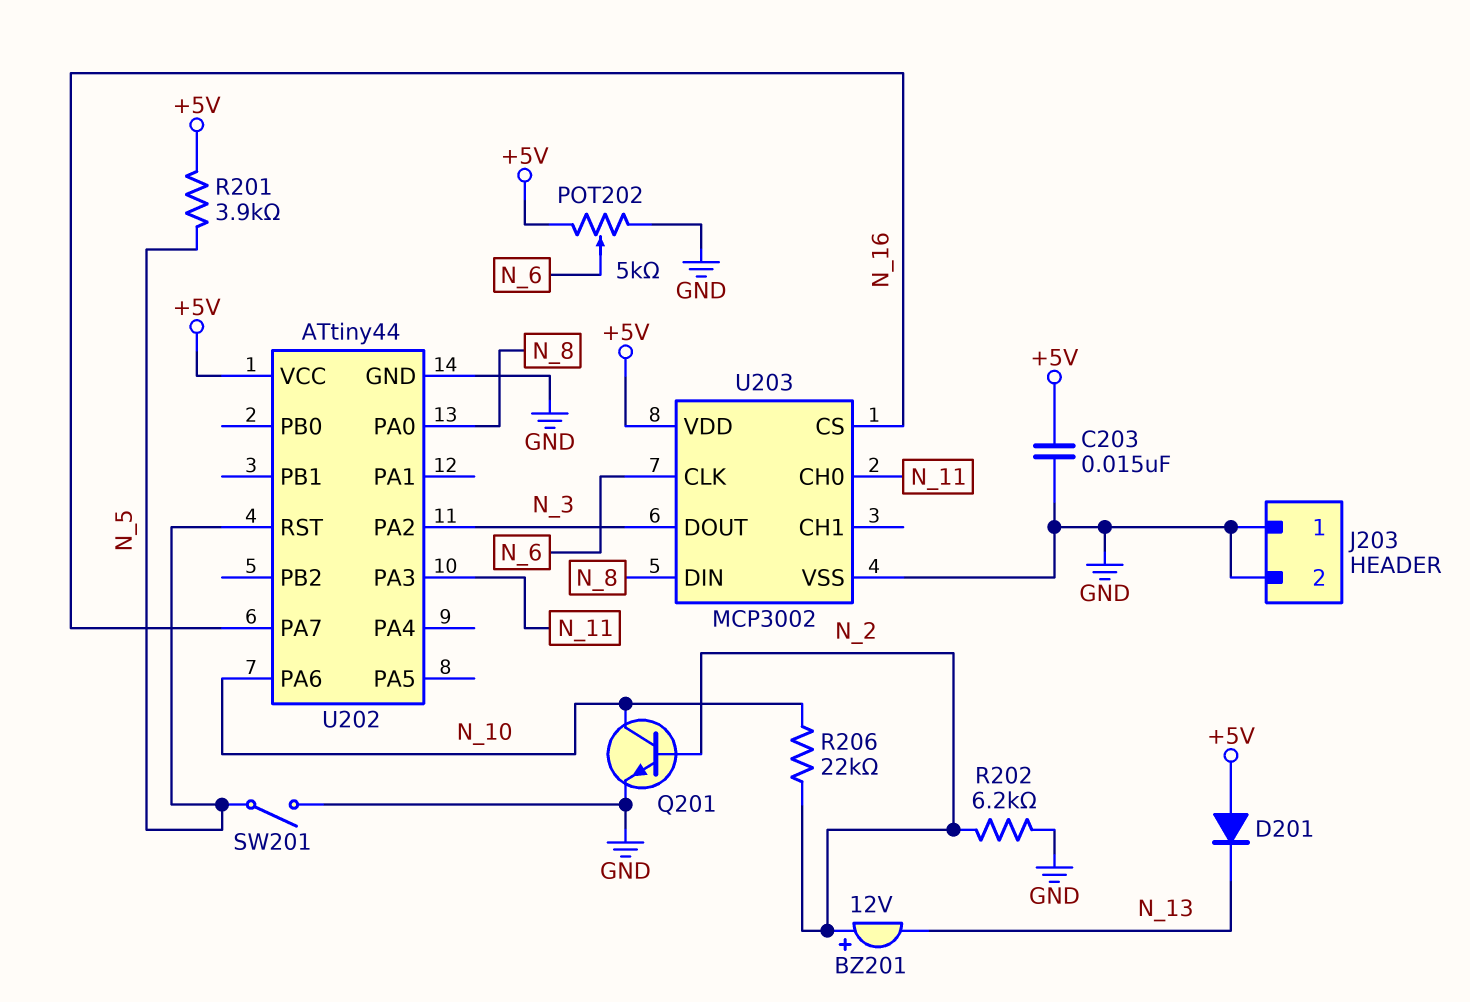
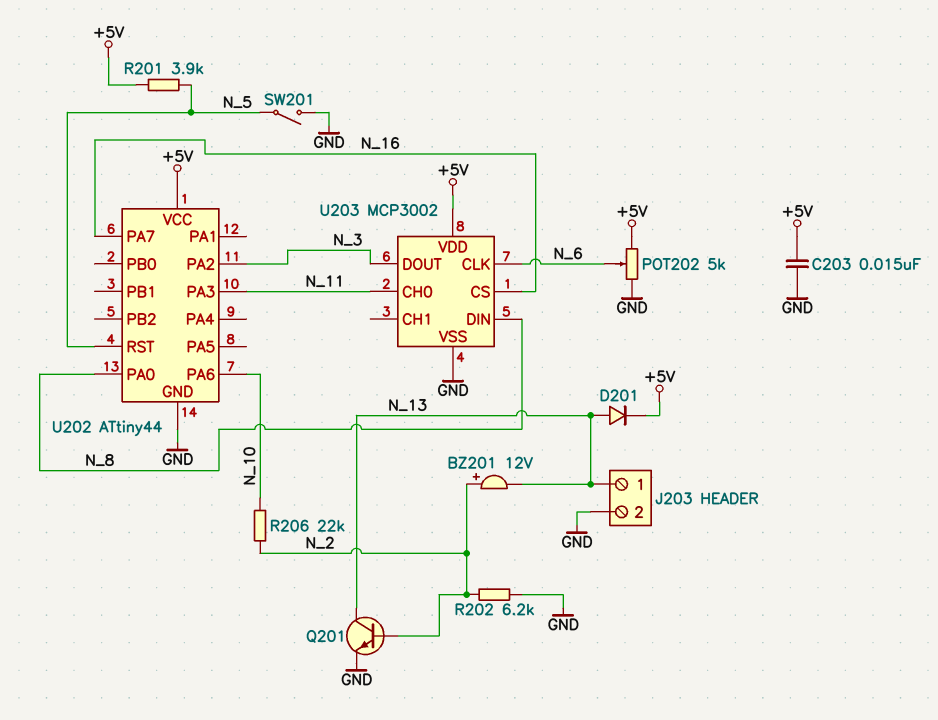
D201: diode (A +5V, K N_13) -> diode (A N_13, K +5V)
J203 pin 1: GND -> N_13
Q201: NPN (B N_2, C N_10, E GND) -> NPN (B N_2, C N_13, E GND)

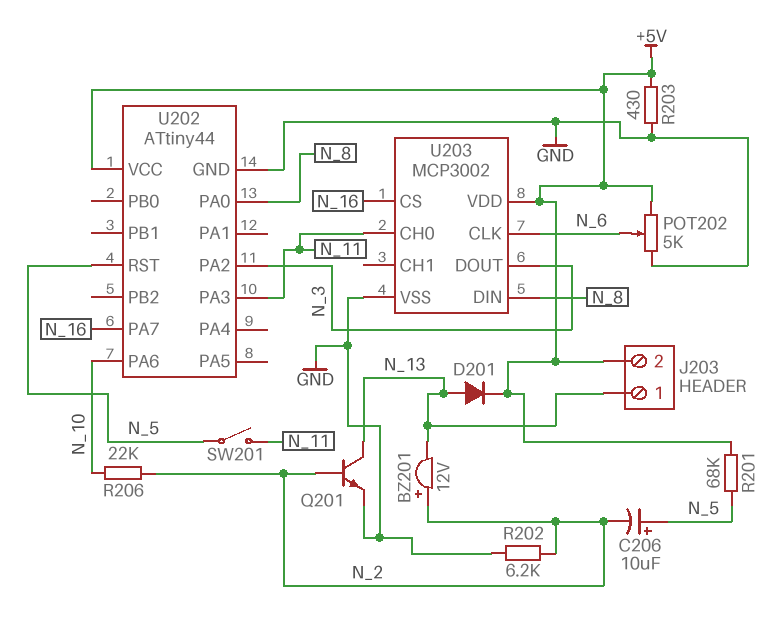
C203: 15nF (+5V, GND) -> none
C206: none -> 10uF (plus N_5, minus N_2)
J203 pin 2: GND -> +5V
R201: 3.9k (+5V, N_5) -> 68k (+5V, N_5)
R203: none -> 430 (+5V, GND)
SW201: switch (GND, N_5) -> switch (N_5, N_11)

